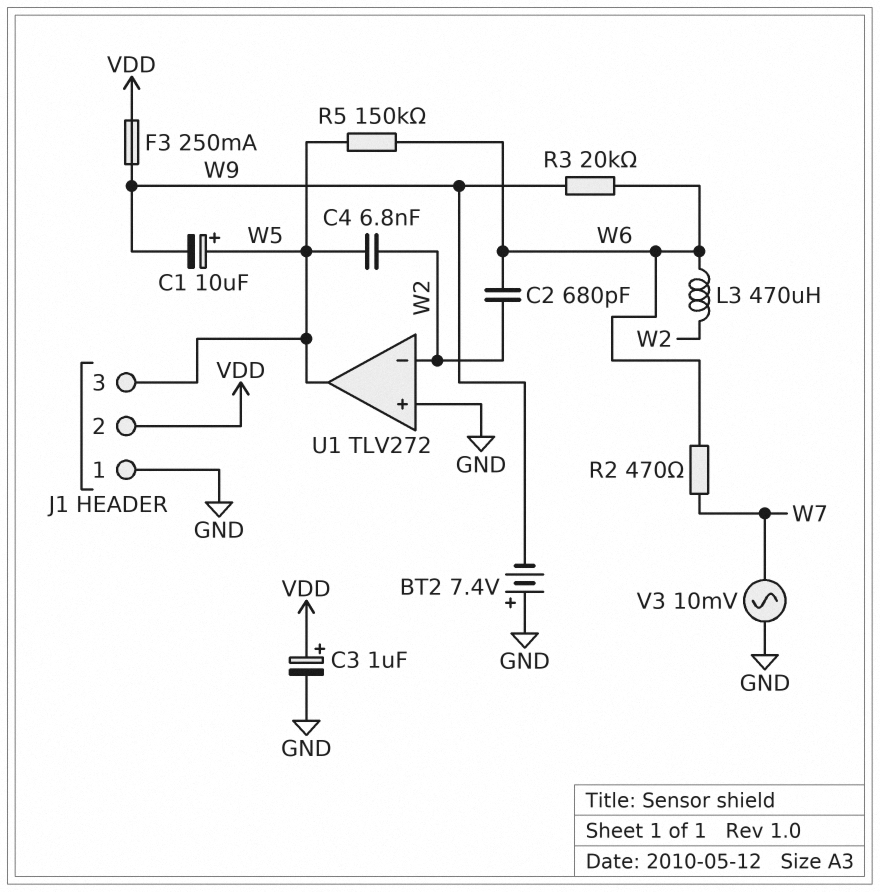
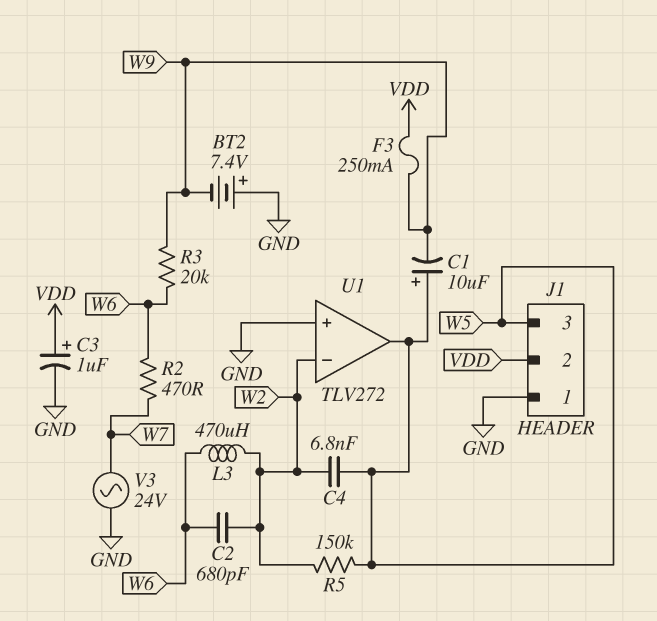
R5: 150k (W5, W6) -> 150k (W2, W5)
V3: AC 10mV (GND, W7) -> AC 24V (GND, W7)

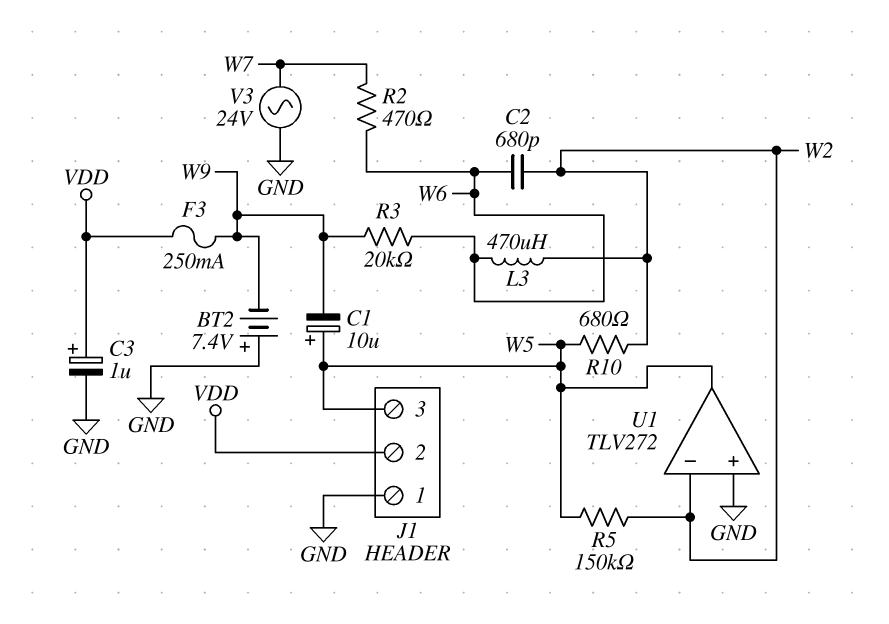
C4: 6.8nF (W2, W5) -> none
R10: none -> 680 (W2, W5)

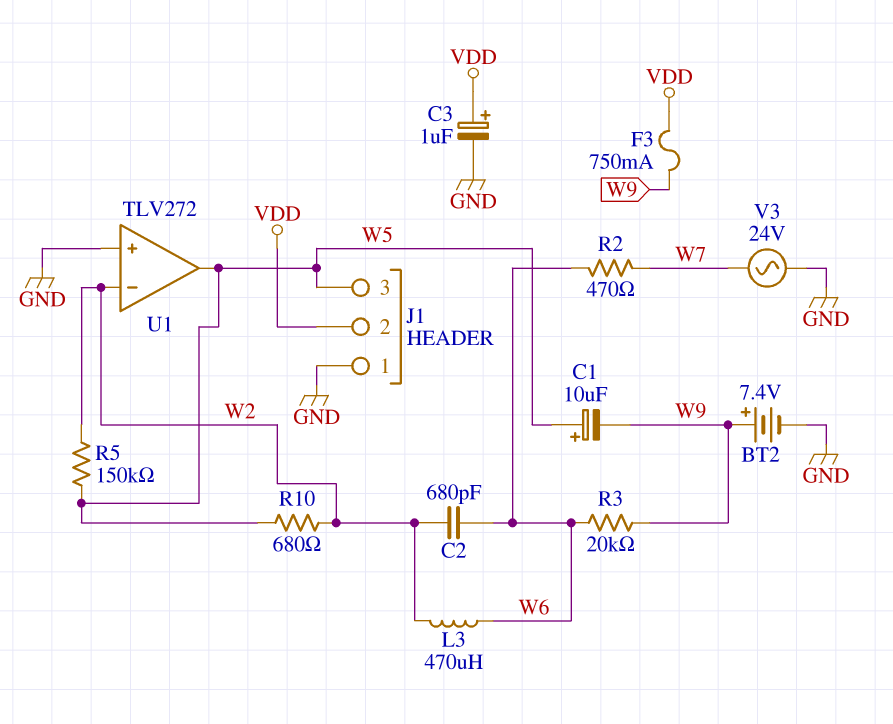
BT2: 7.4V (plus GND, minus W9) -> 7.4V (plus W9, minus GND)
F3: 250mA (VDD, W9) -> 750mA (VDD, W9)

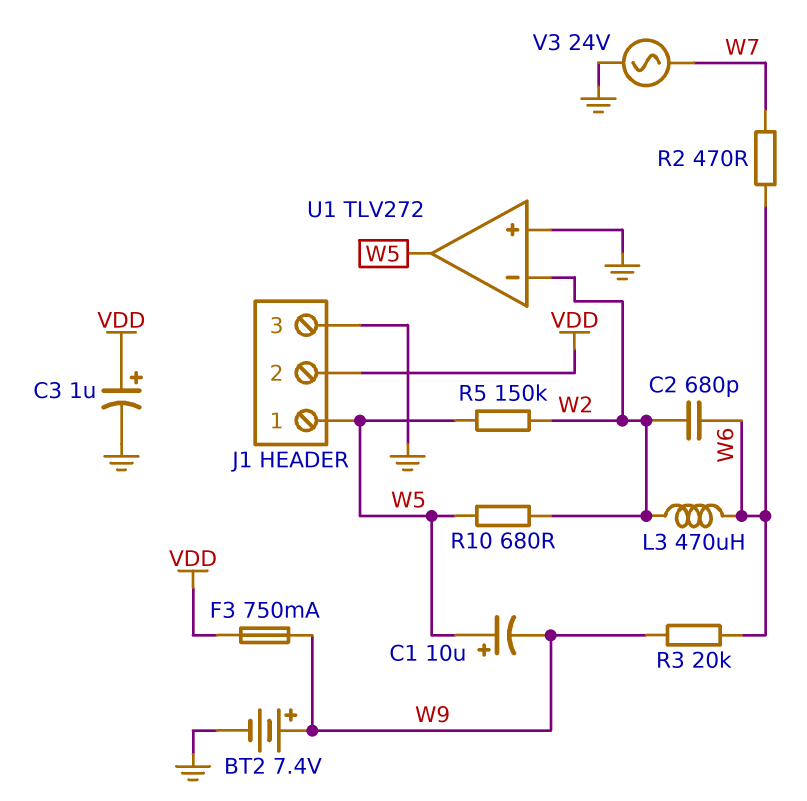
J1 pin 1: GND -> W5
J1 pin 3: W5 -> GND

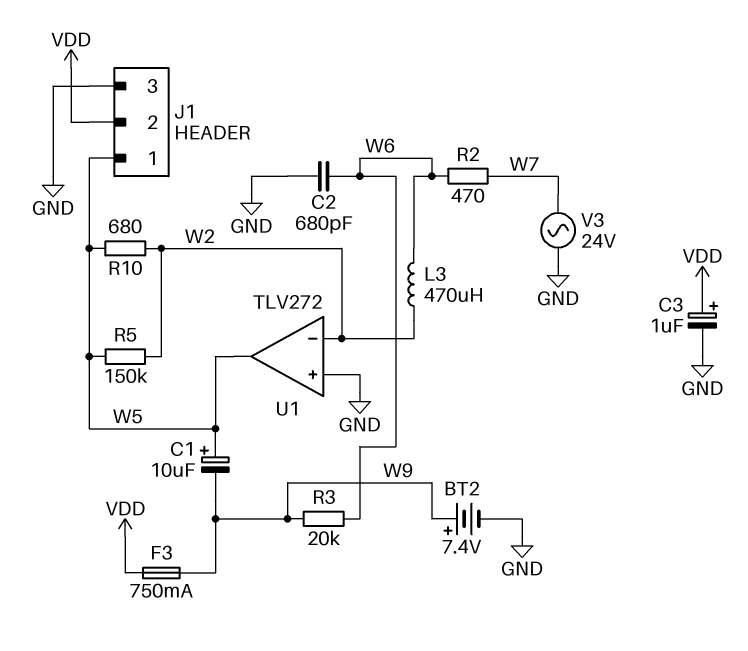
C2: 680pF (W2, W6) -> 680pF (GND, W6)

